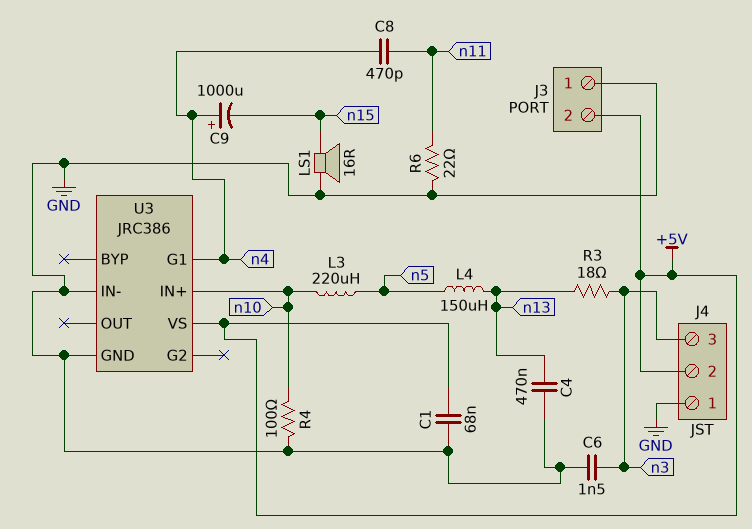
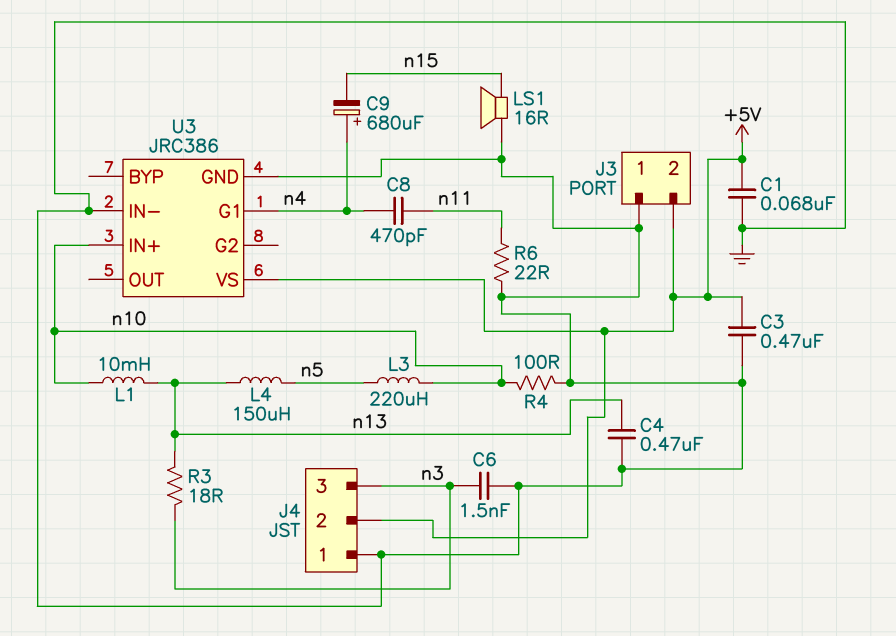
C3: none -> 470nF (+5V, GND)
C9: 1000uF (plus n4, minus n15) -> 680uF (plus n4, minus n15)
L1: none -> 10mH (n10, n13)

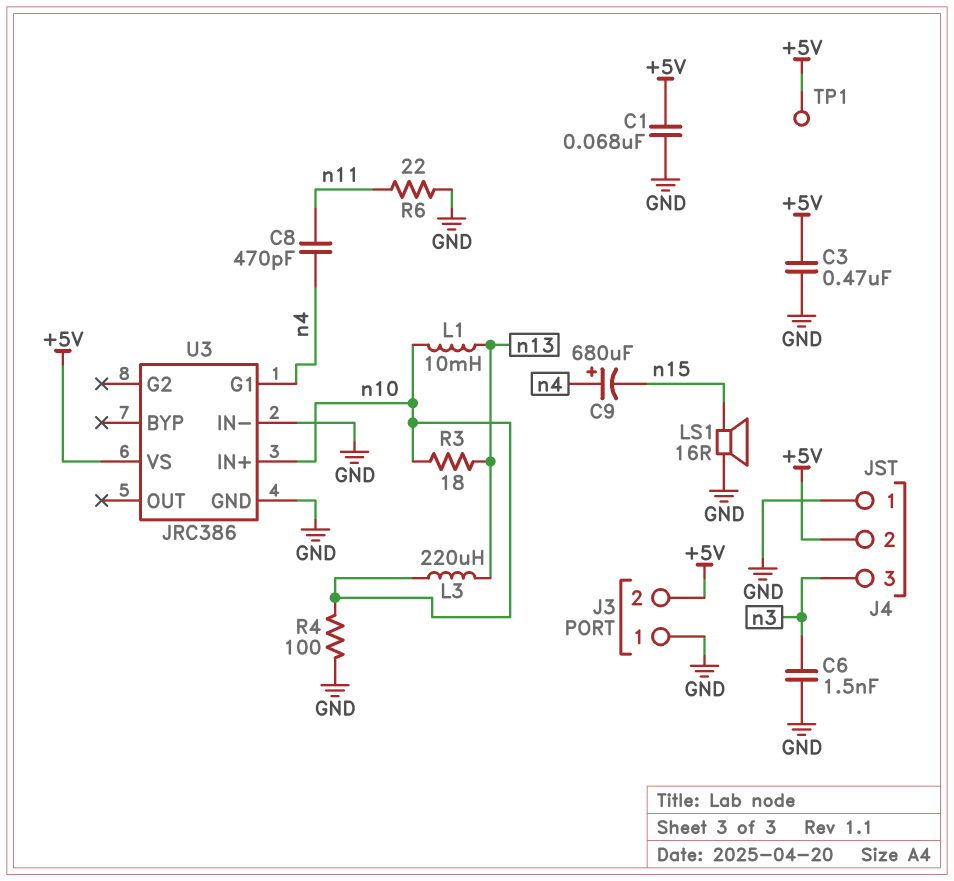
C4: 470nF (GND, n13) -> none
L3: 220uH (n5, n10) -> 220uH (n10, n13)
L4: 150uH (n5, n13) -> none
R3: 18 (n3, n13) -> 18 (n10, n13)
TP1: none -> test point (+5V)

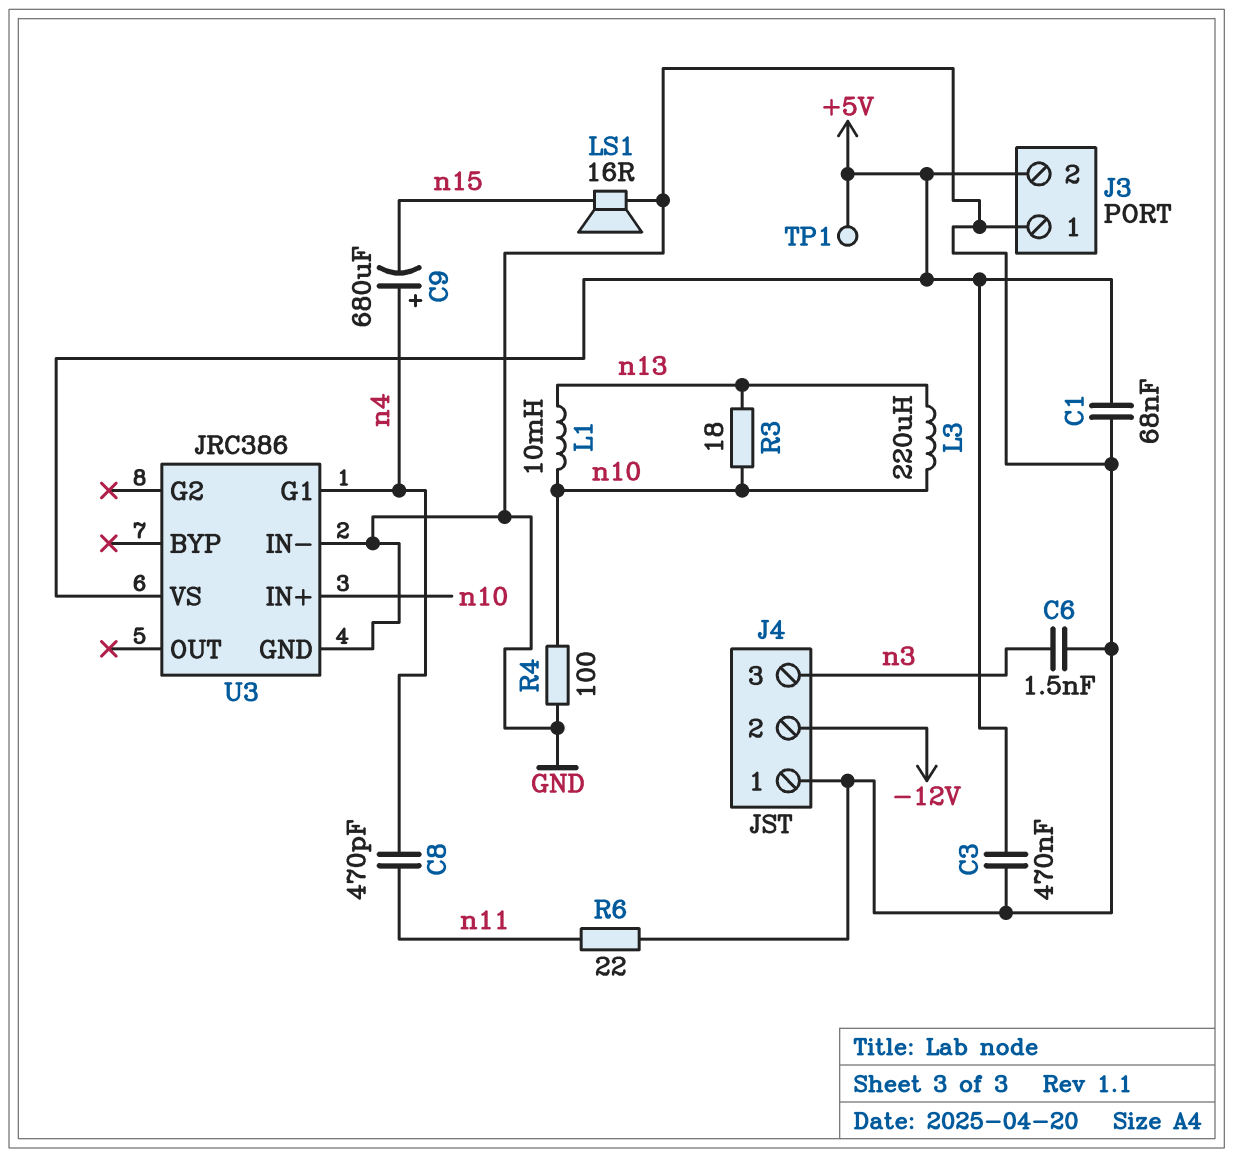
J4 pin 2: +5V -> -12V

